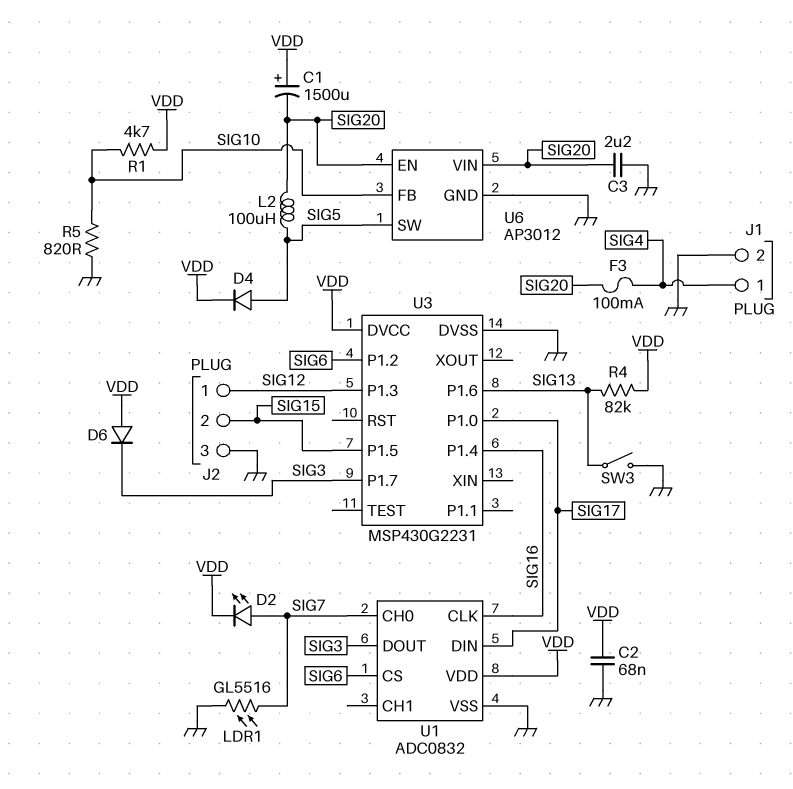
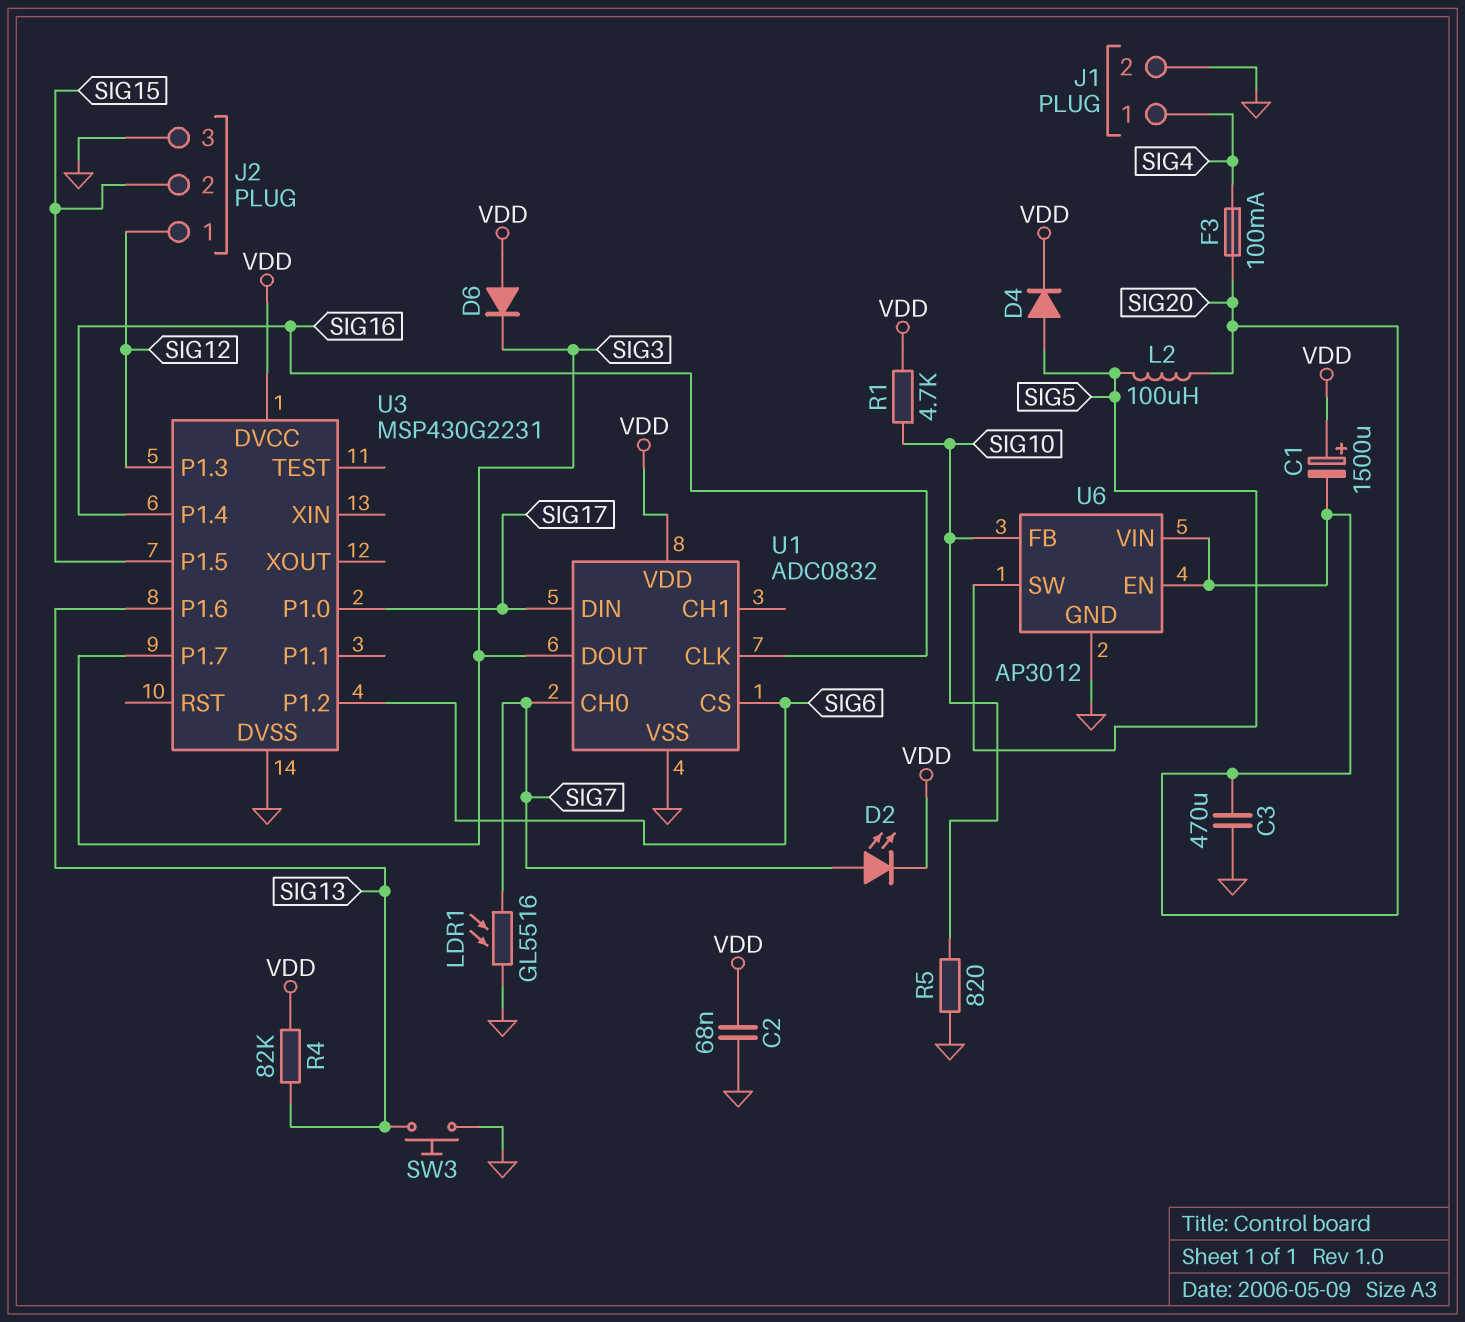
C3: 2.2uF (GND, SIG20) -> 470uF (GND, SIG20)
SW3: switch (GND, SIG13) -> button (GND, SIG13)

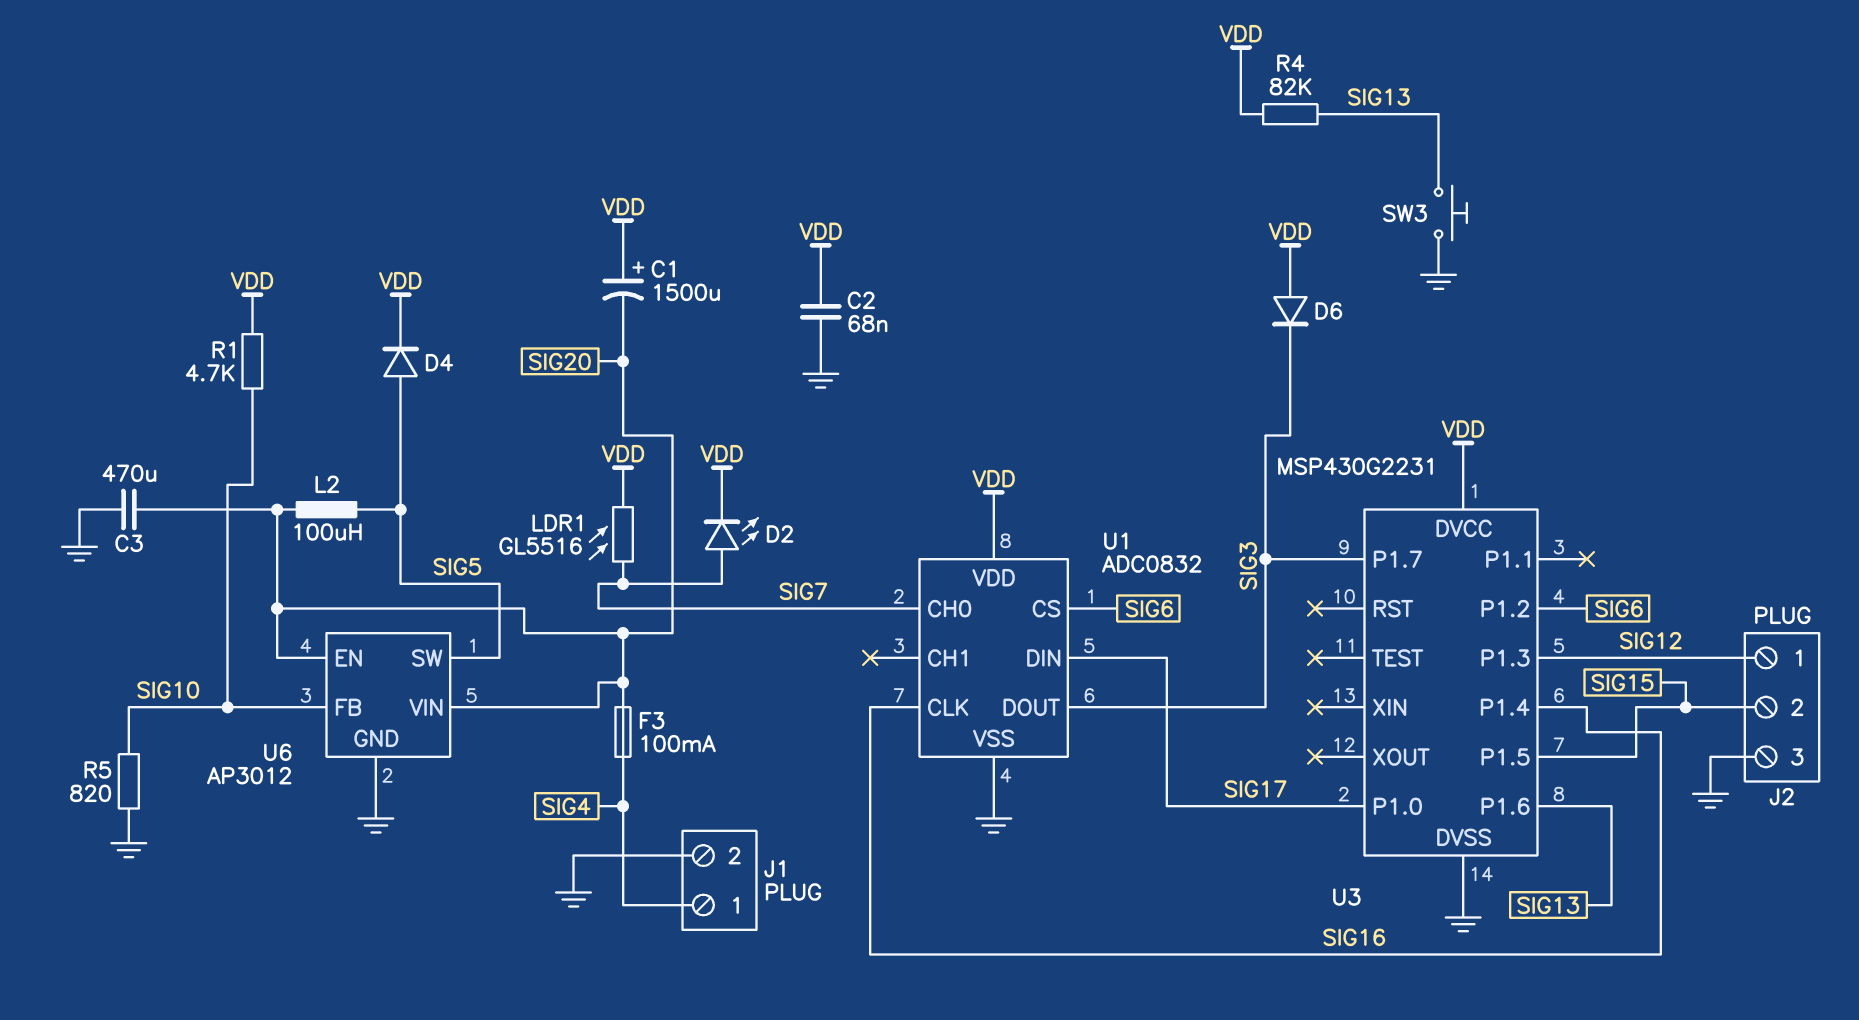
LDR1: GL5516 (GND, SIG7) -> GL5516 (SIG7, VDD)

